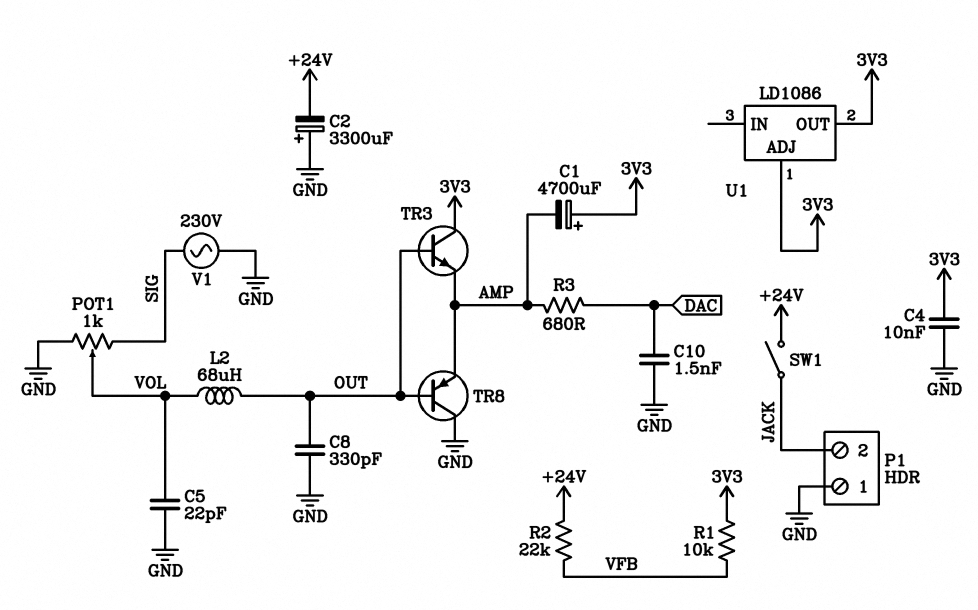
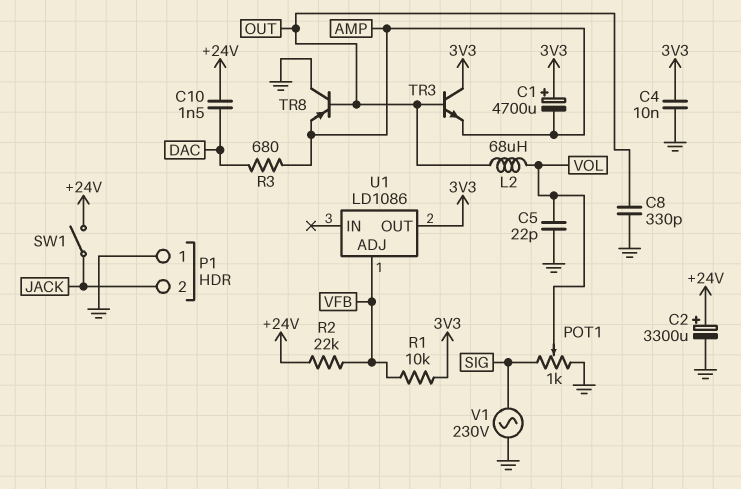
C2: 3300uF (plus GND, minus +24V) -> 3300uF (plus +24V, minus GND)
C10: 1.5nF (DAC, GND) -> 1.5nF (+24V, DAC)
U1 pin ADJ: 3V3 -> VFB

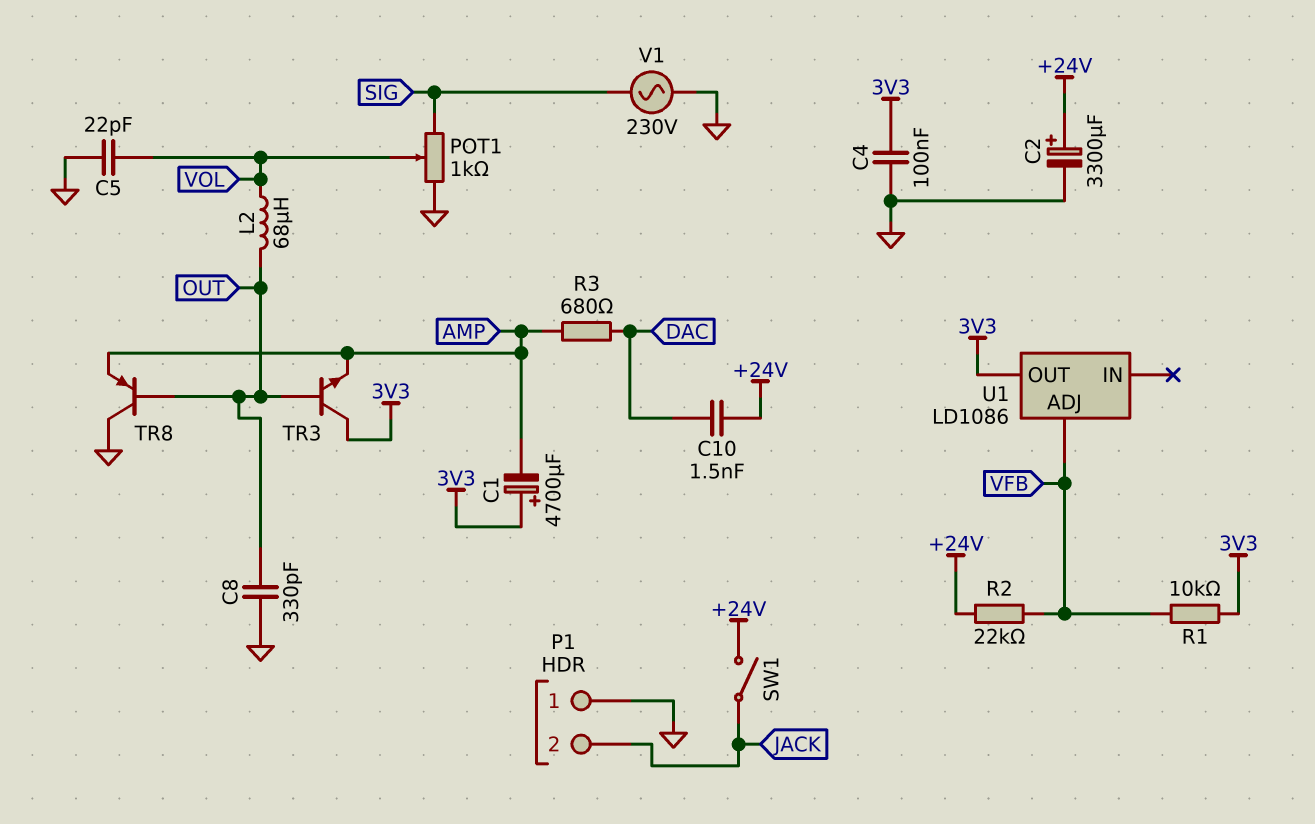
C4: 10nF (3V3, GND) -> 100nF (3V3, GND)

